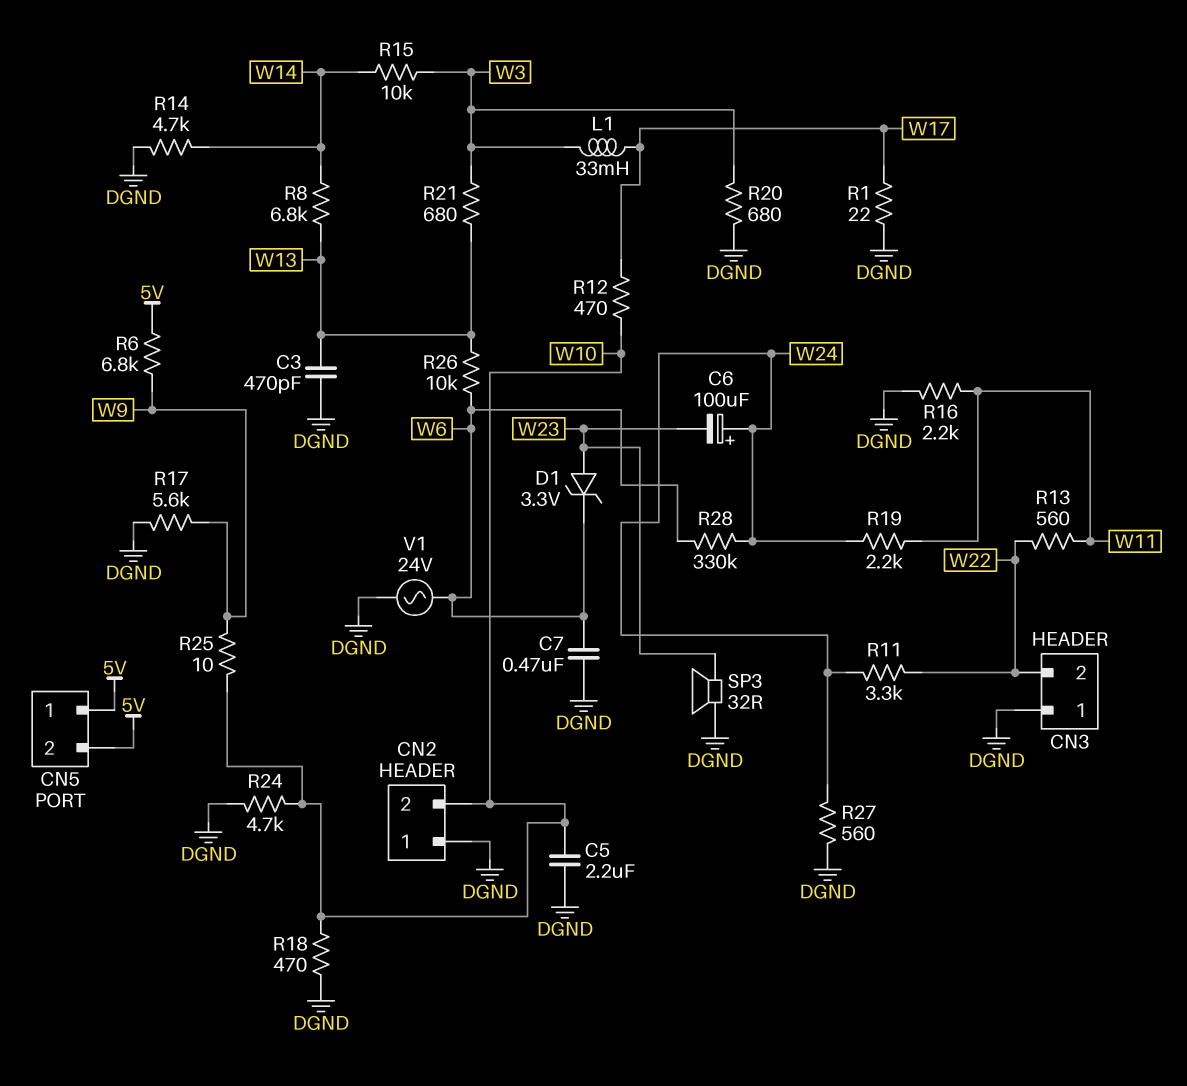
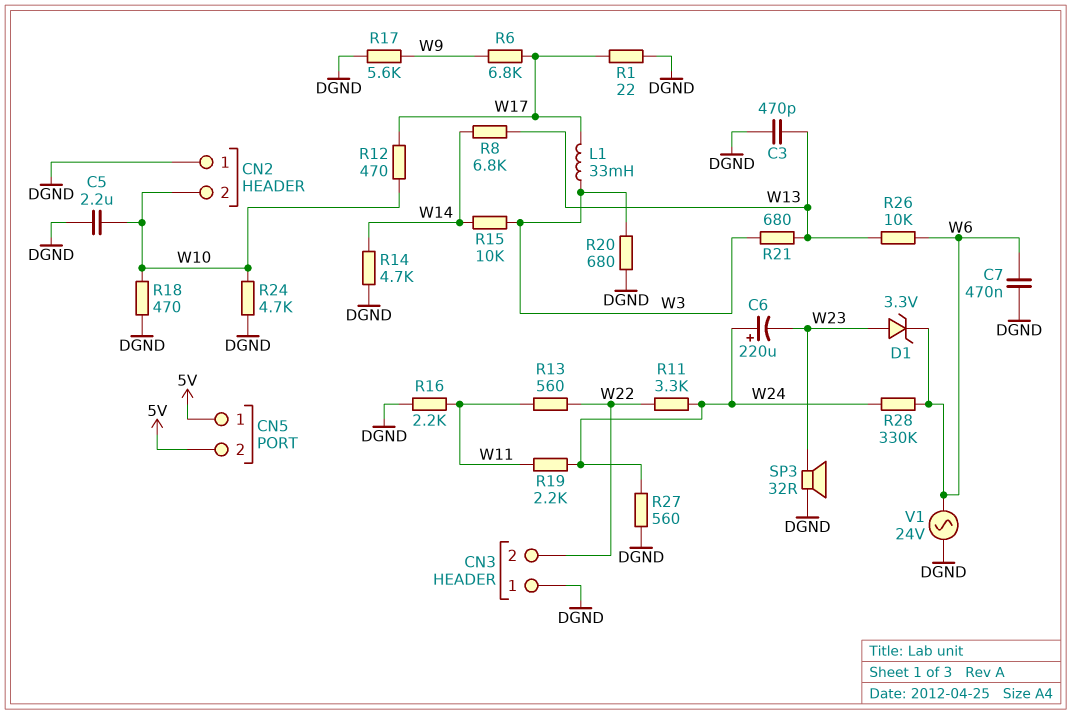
C6: 100uF (plus W24, minus W23) -> 220uF (plus W24, minus W23)
R6: 6.8k (5V, W9) -> 6.8k (W9, W17)
R25: 10 (W9, W10) -> none

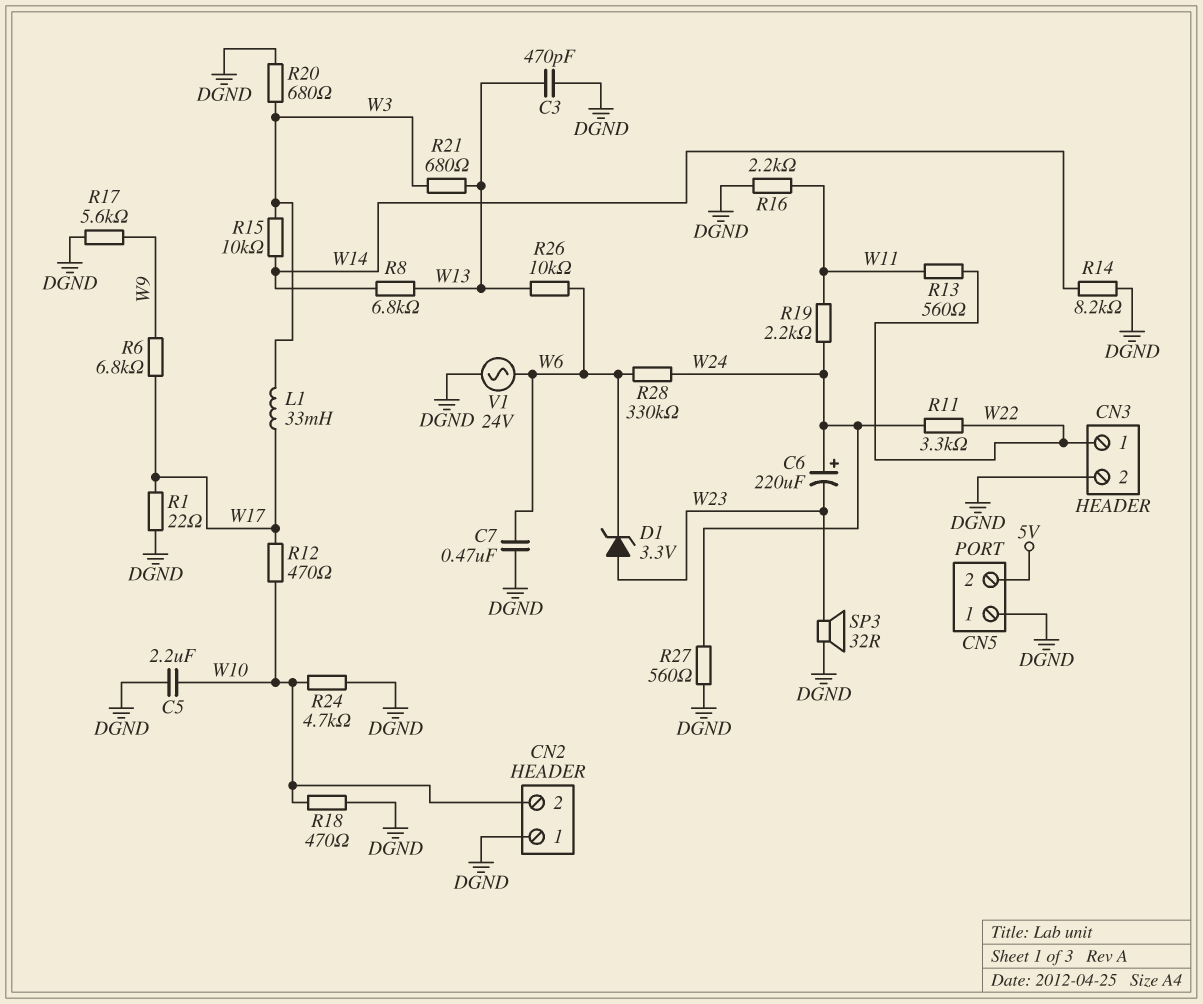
CN3 pin 1: DGND -> W22
CN3 pin 2: W22 -> DGND
CN5 pin 1: 5V -> DGND
R14: 4.7k (DGND, W14) -> 8.2k (DGND, W14)

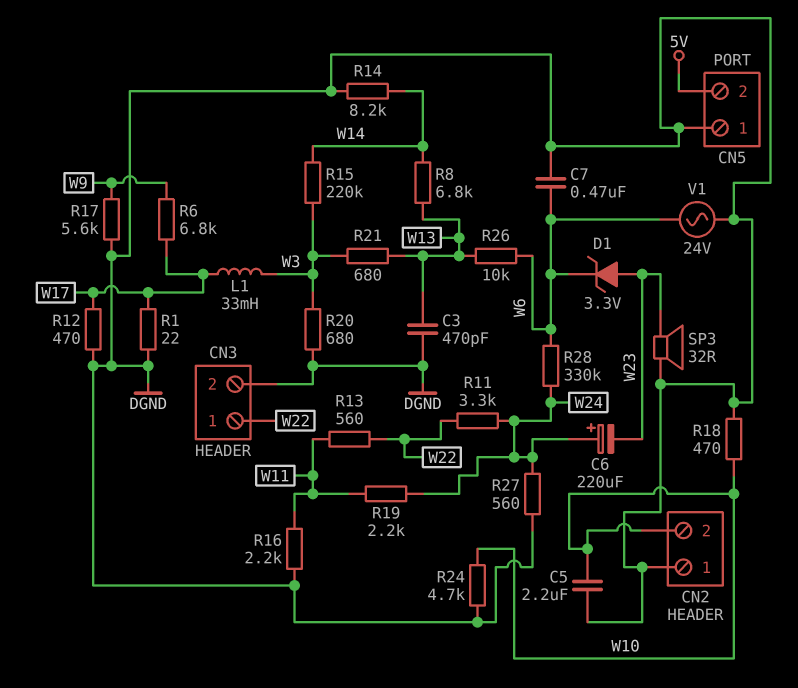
R12: 470 (W10, W17) -> 470 (DGND, W17)
R15: 10k (W3, W14) -> 220k (W3, W14)

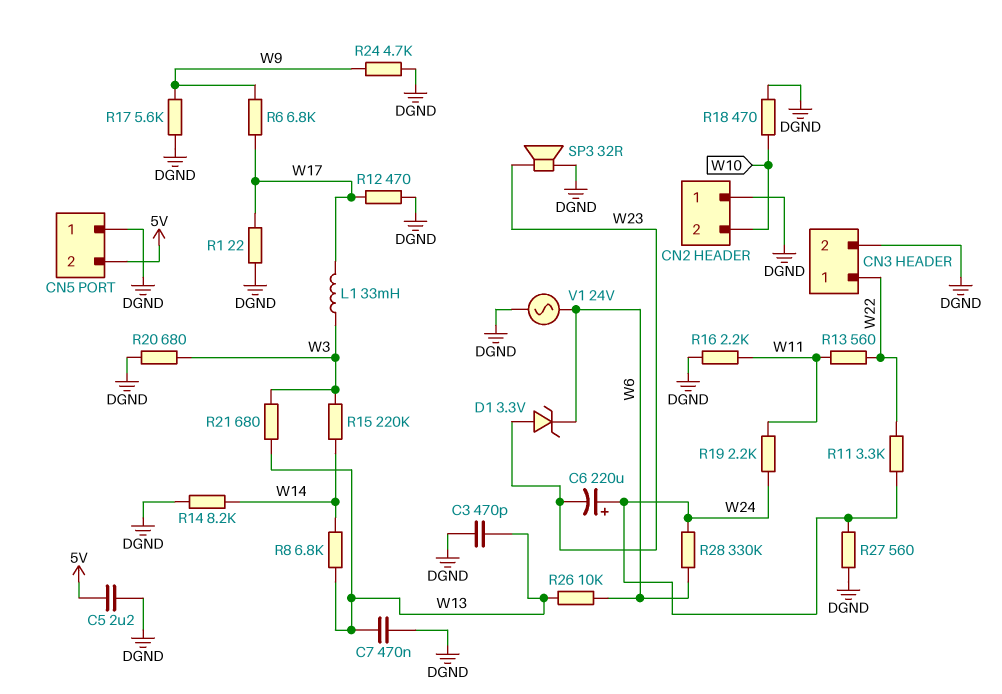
C5: 2.2uF (DGND, W10) -> 2.2uF (5V, DGND)
C7: 470nF (DGND, W6) -> 470nF (DGND, W13)
R24: 4.7k (DGND, W10) -> 4.7k (DGND, W9)

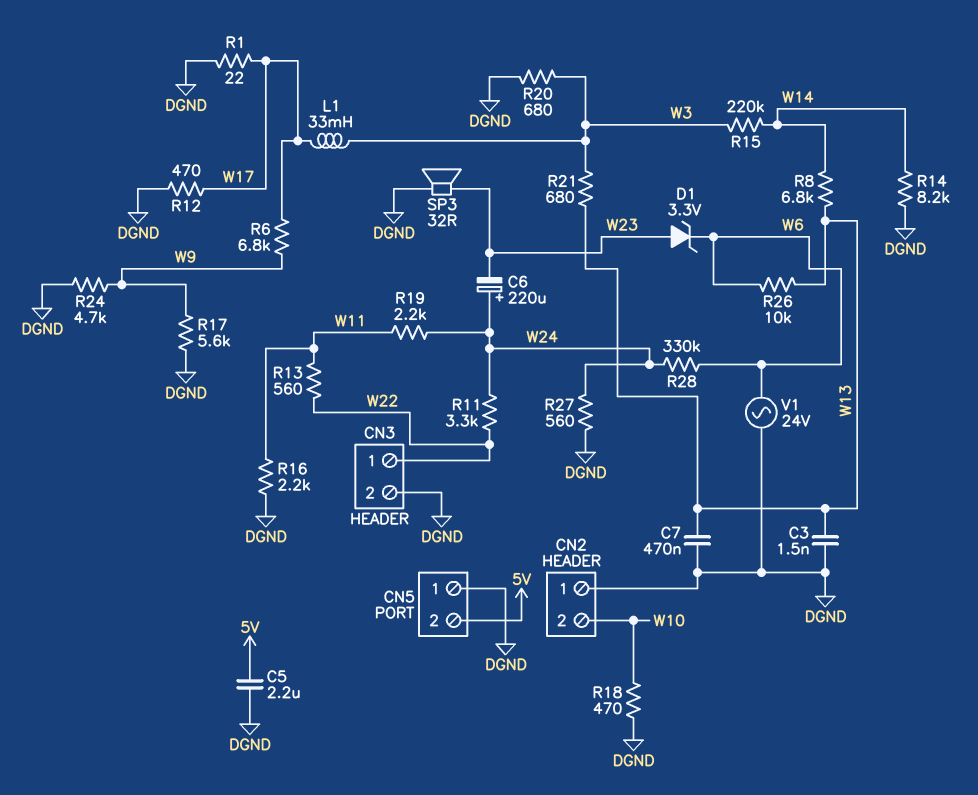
C3: 470pF (DGND, W13) -> 1.5nF (DGND, W13)

